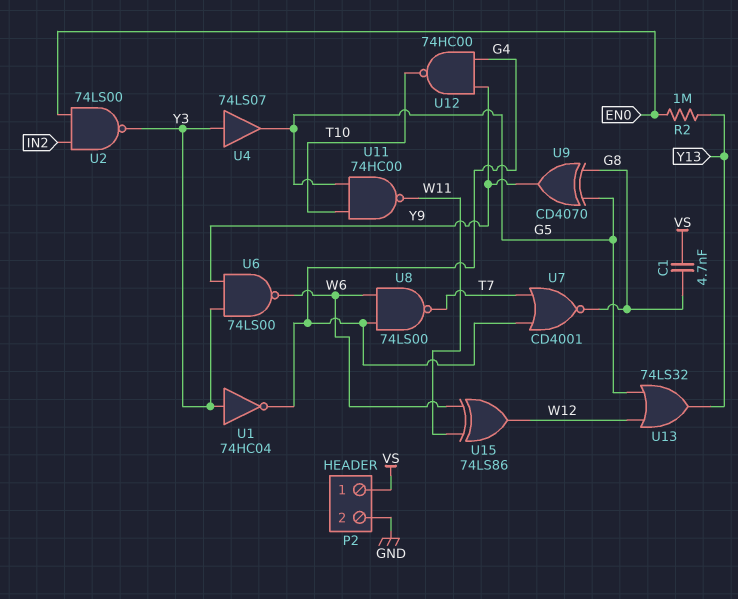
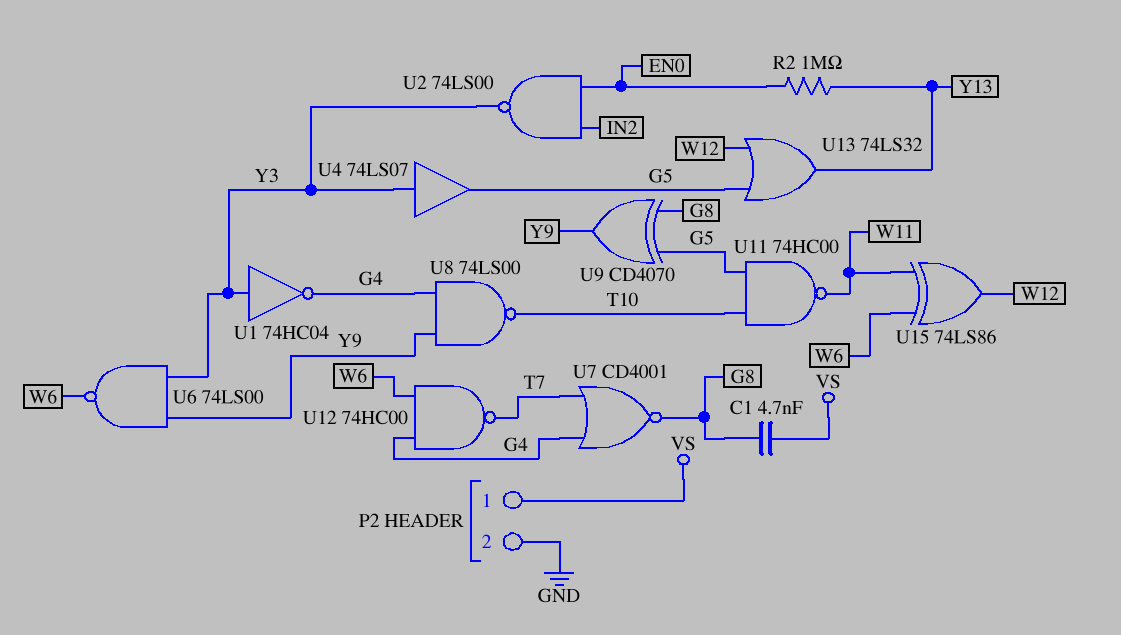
U8: NAND 74LS00 (in G4, in W6, out T7) -> NAND 74LS00 (in G4, in Y9, out T10)
U12: NAND 74HC00 (in G4, in Y9, out T10) -> NAND 74HC00 (in G4, in W6, out T7)

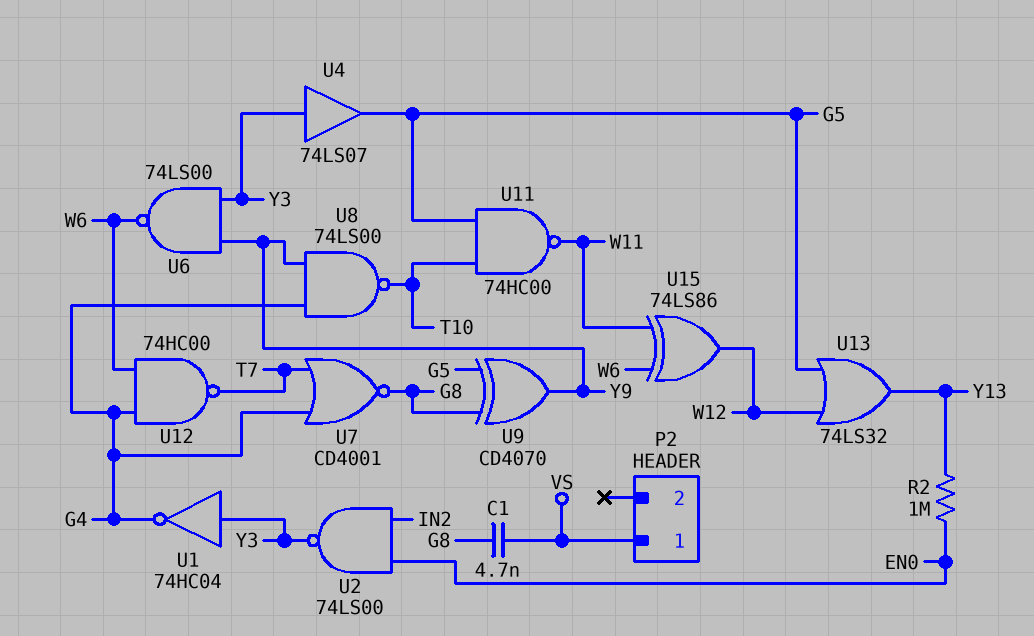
P2 pin 2: GND -> none

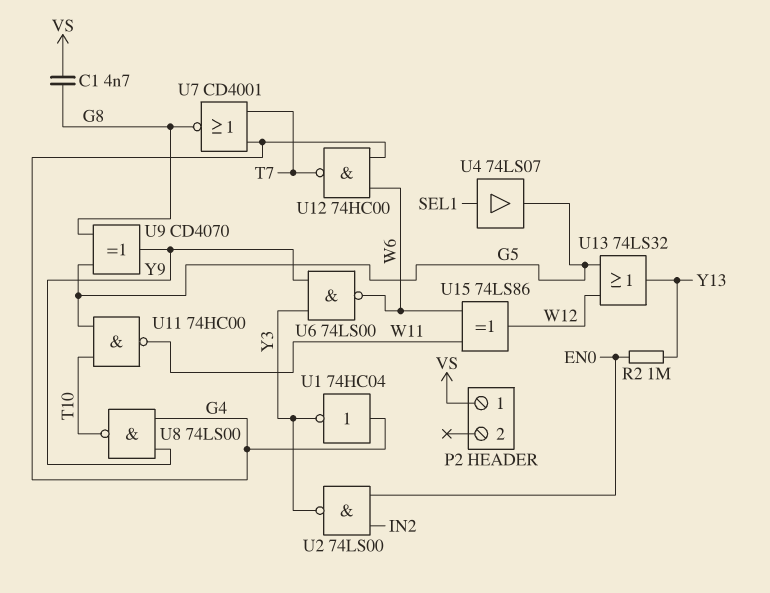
U1: NOT 74HC04 (in Y3, out G4) -> NOT 74HC04 (in G4, out Y3)
U4: buffer 74LS07 (in Y3, out G5) -> buffer 74LS07 (in SEL1, out G5)

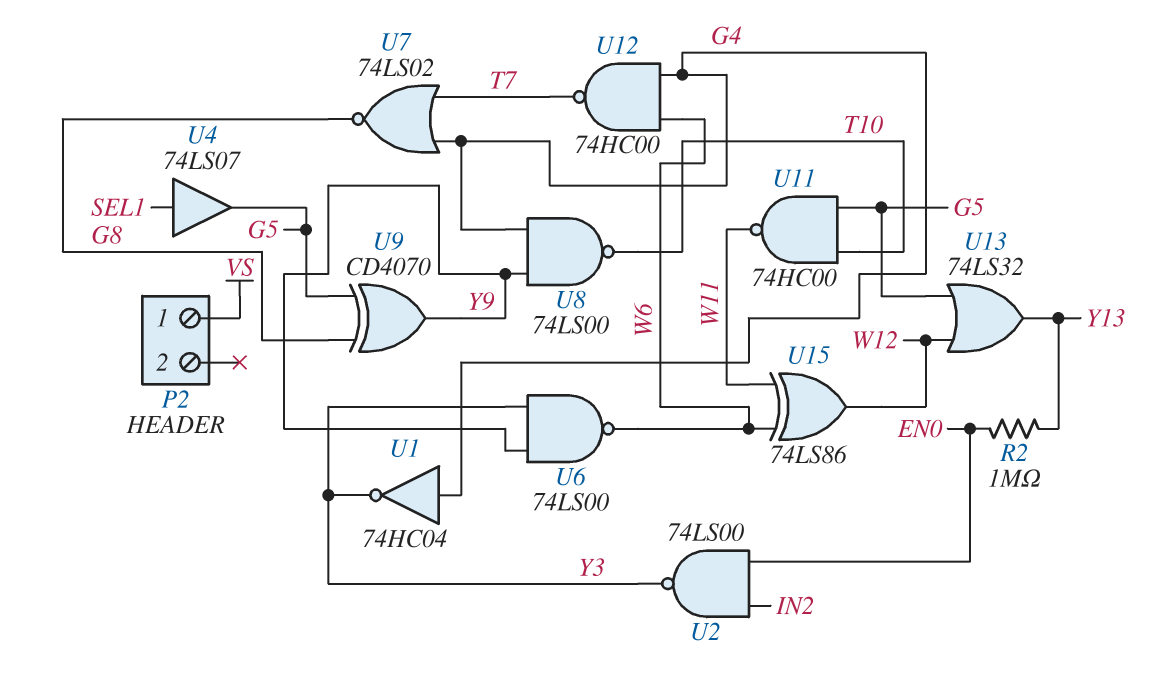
C1: 4.7nF (G8, VS) -> none
U7: NOR CD4001 (in G4, in T7, out G8) -> NOR 74LS02 (in G4, in T7, out G8)

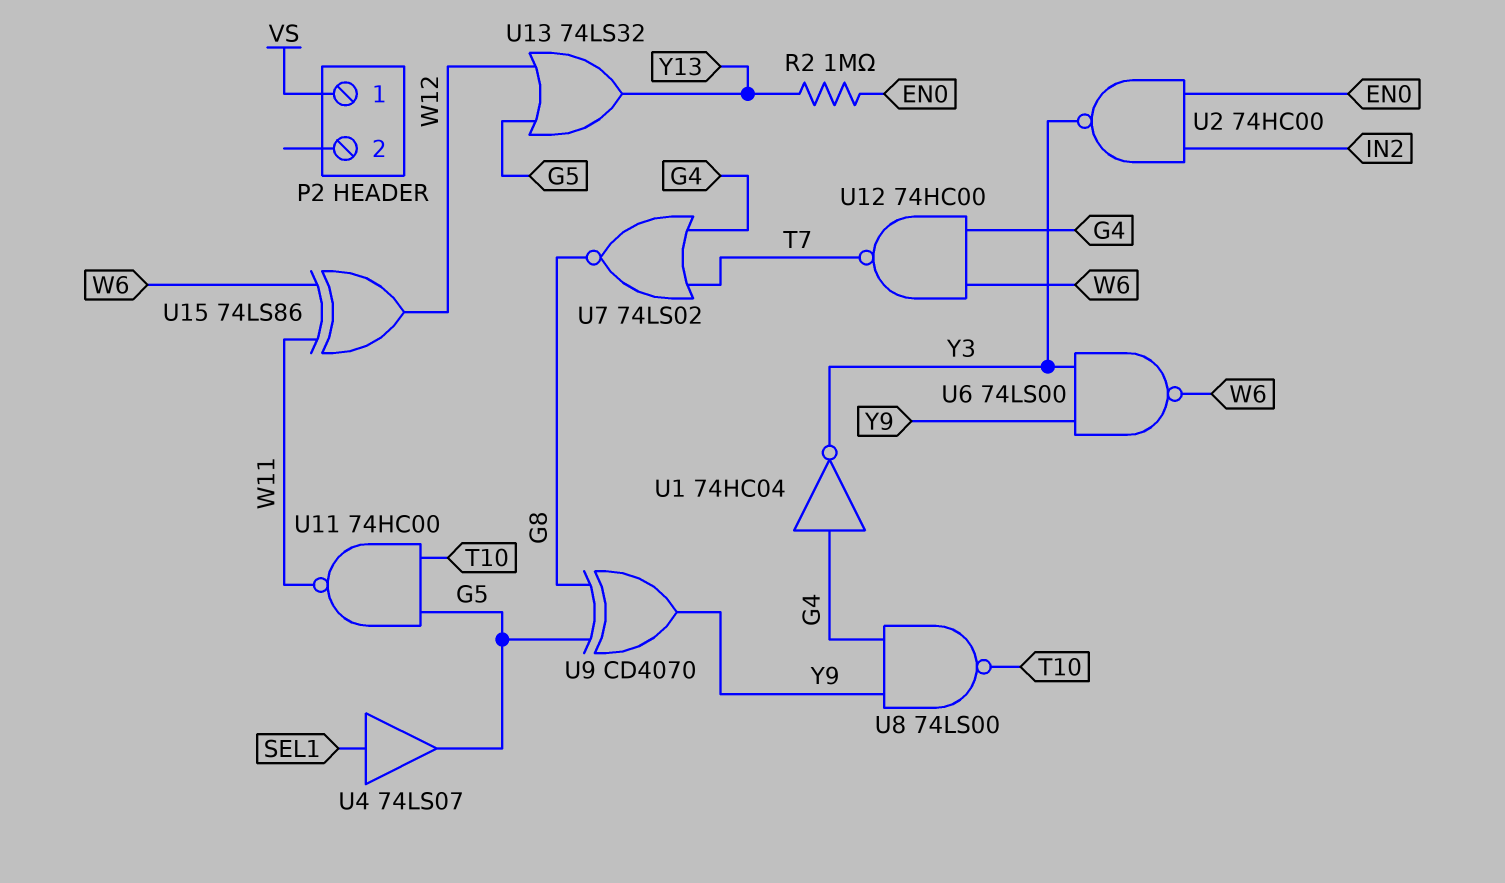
U2: NAND 74LS00 (in EN0, in IN2, out Y3) -> NAND 74HC00 (in EN0, in IN2, out Y3)

